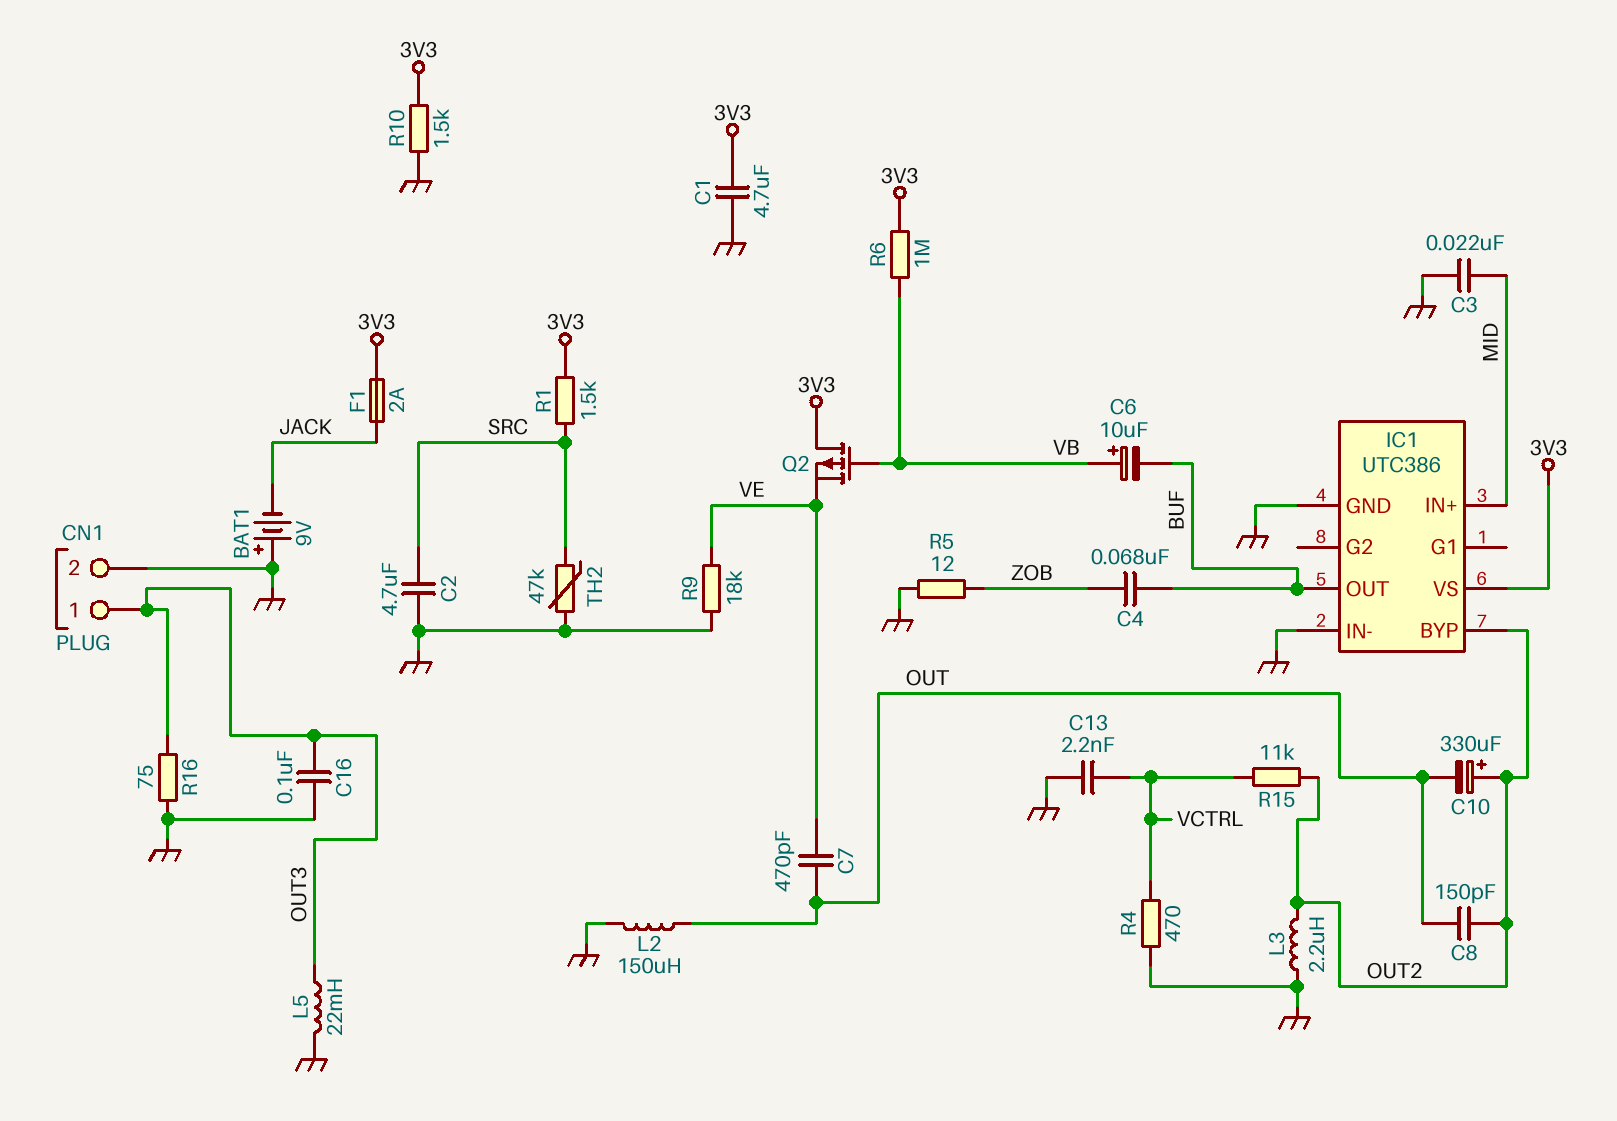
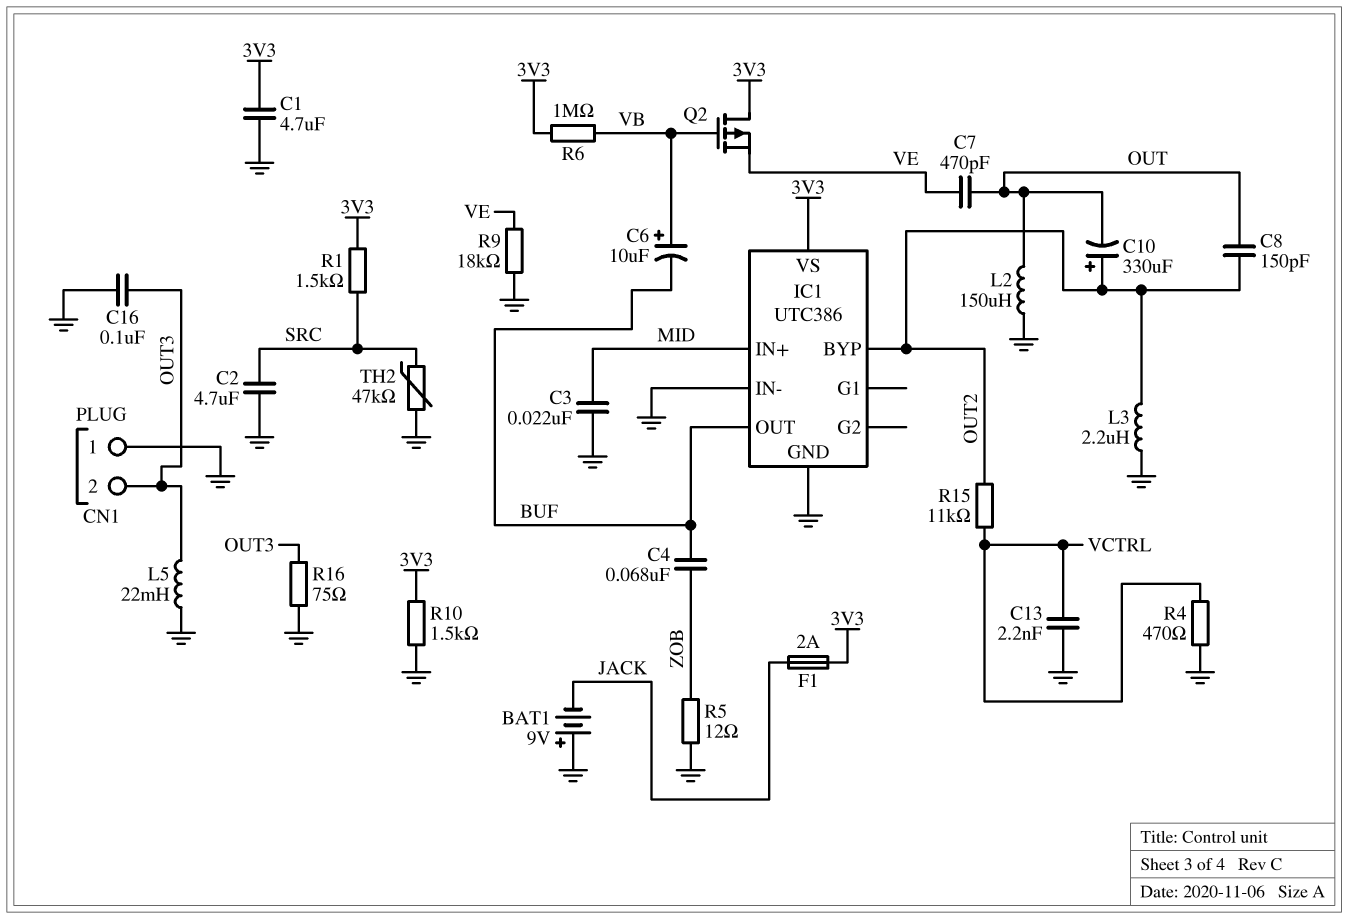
CN1 pin 1: OUT3 -> GND
CN1 pin 2: GND -> OUT3

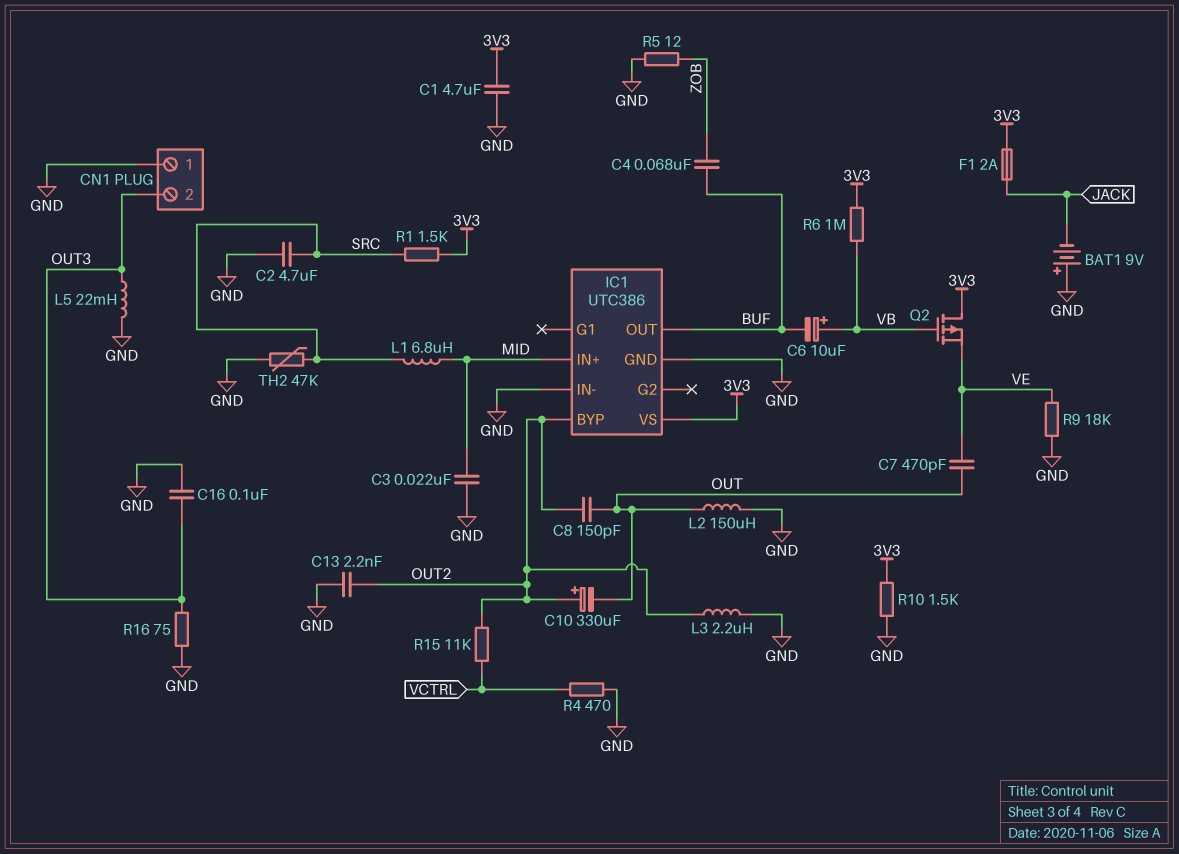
C13: 2.2nF (GND, VCTRL) -> 2.2nF (GND, OUT2)
L1: none -> 6.8uH (MID, SRC)

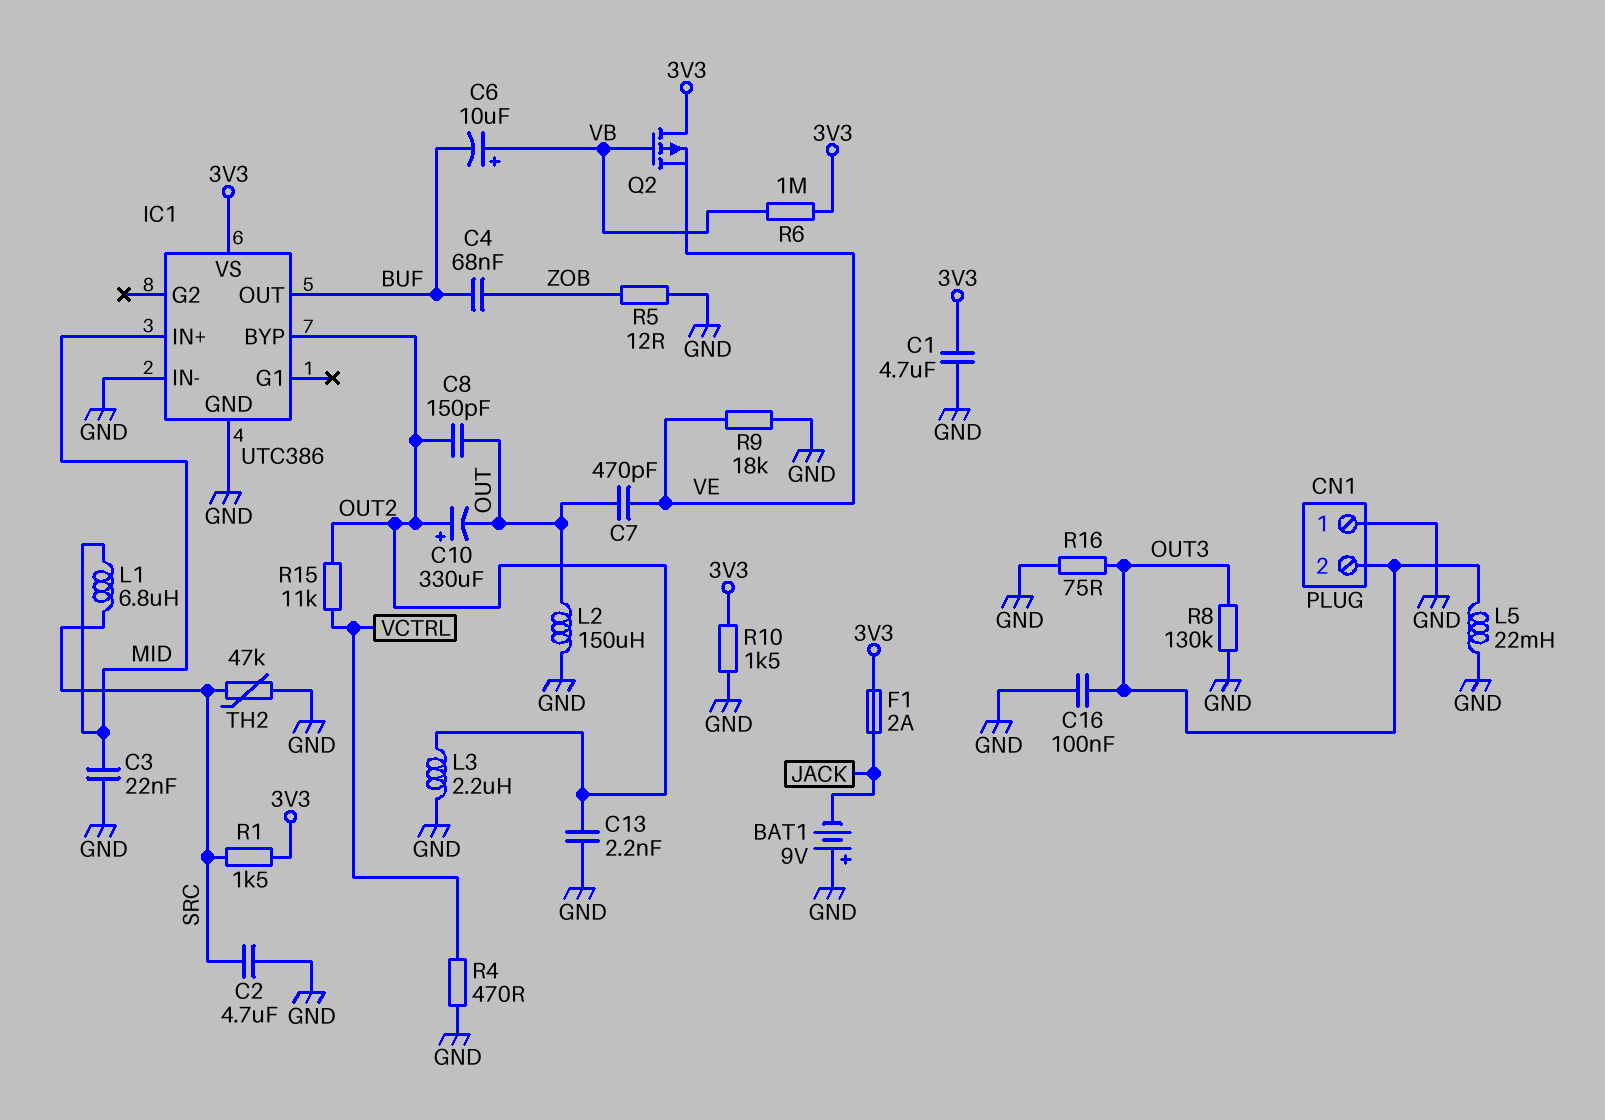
R8: none -> 130k (GND, OUT3)

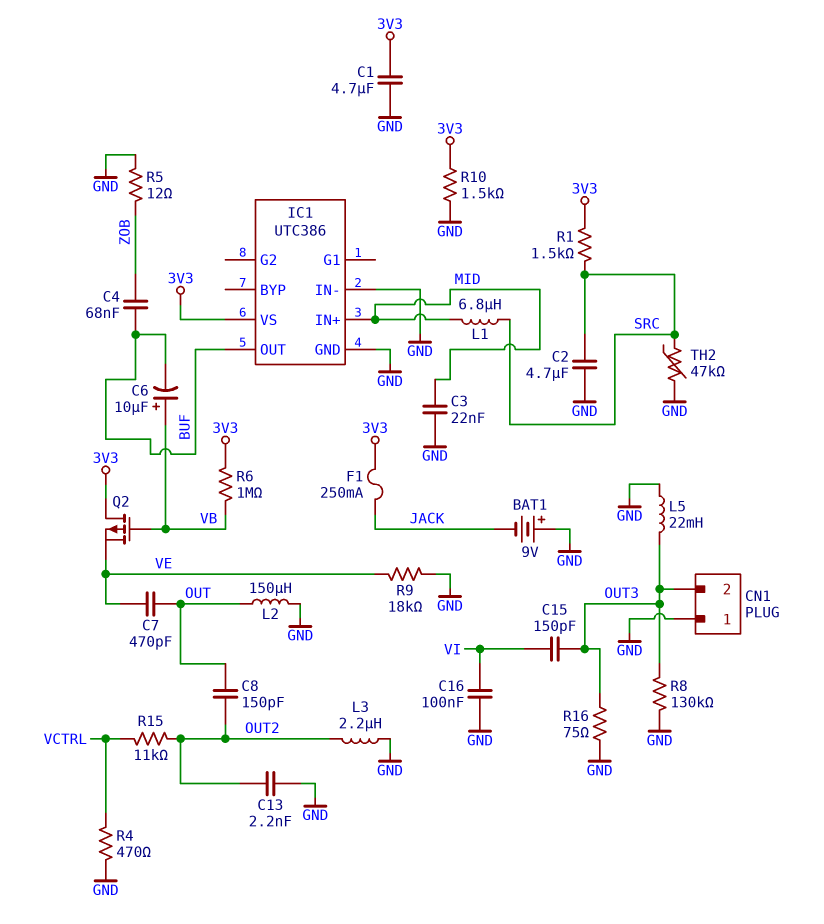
C10: 330uF (plus OUT2, minus OUT) -> none
C15: none -> 150pF (OUT3, VI)
C16: 100nF (GND, OUT3) -> 100nF (GND, VI)
F1: 2A (3V3, JACK) -> 250mA (3V3, JACK)
IC1 pin BYP: OUT2 -> none

